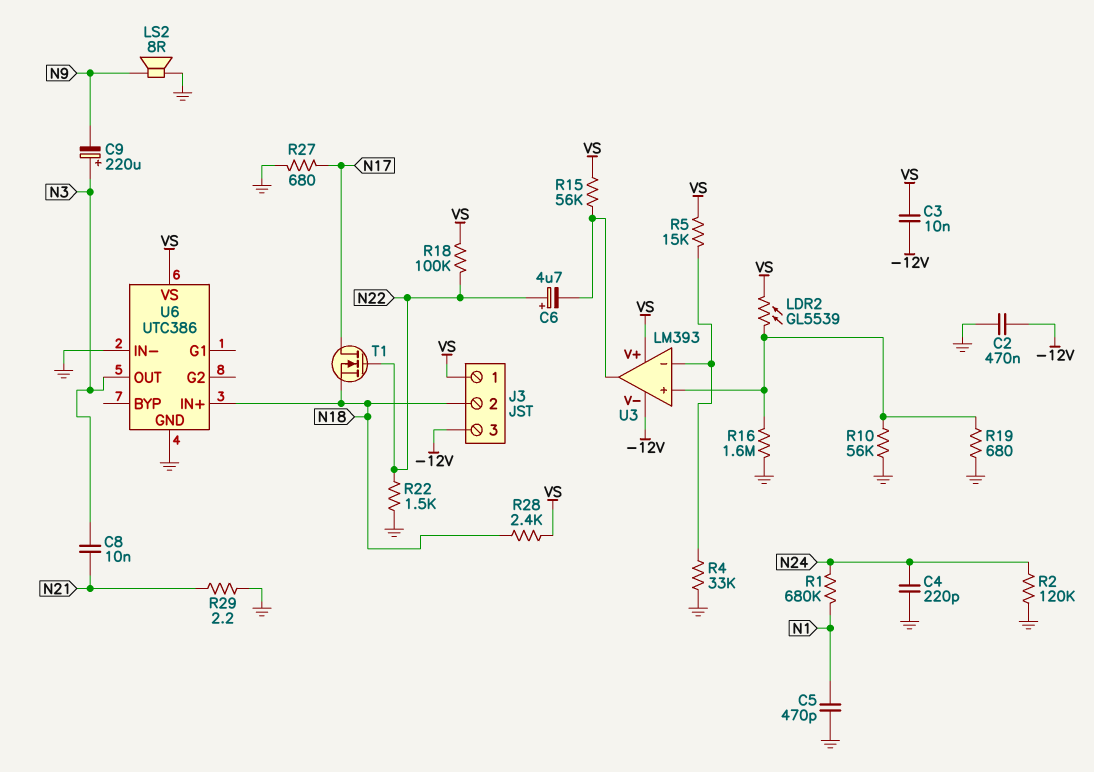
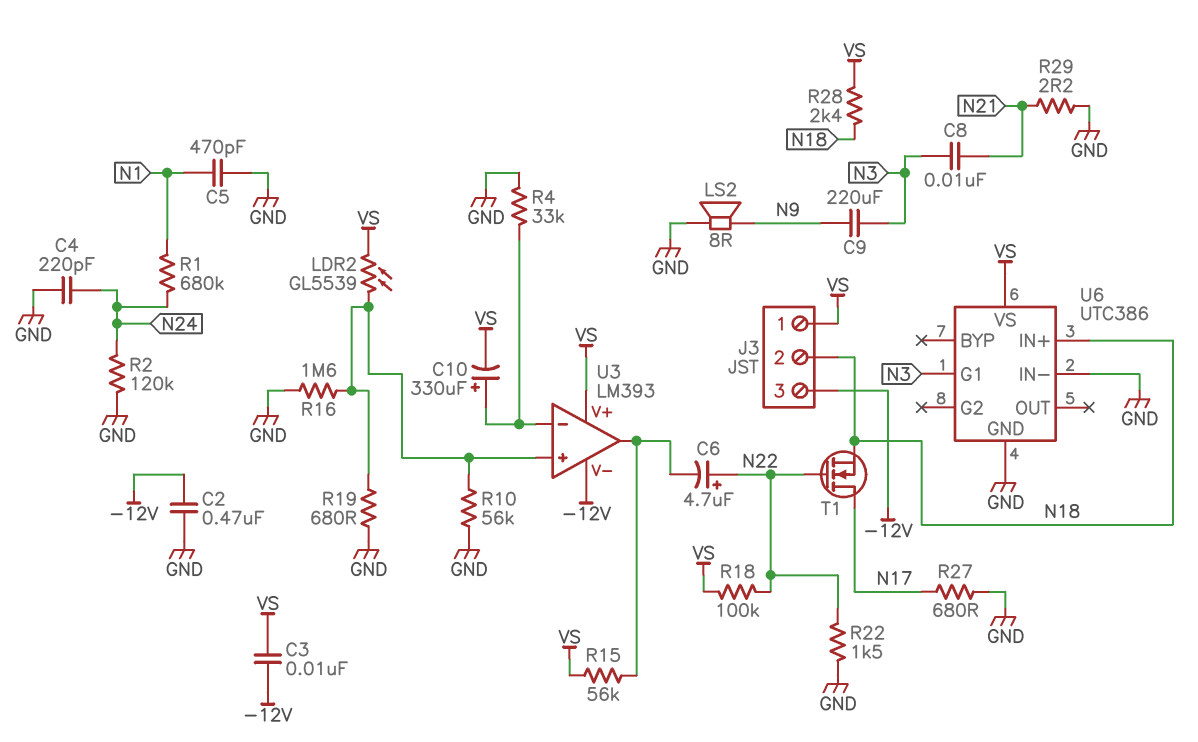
C9: 220uF (plus N3, minus N9) -> 220uF (N3, N9)
C10: none -> 330uF (plus U3/in-, minus VS)
R5: 15k (U3/in-, VS) -> none
U6 pin G1: none -> N3
U6 pin OUT: N3 -> none

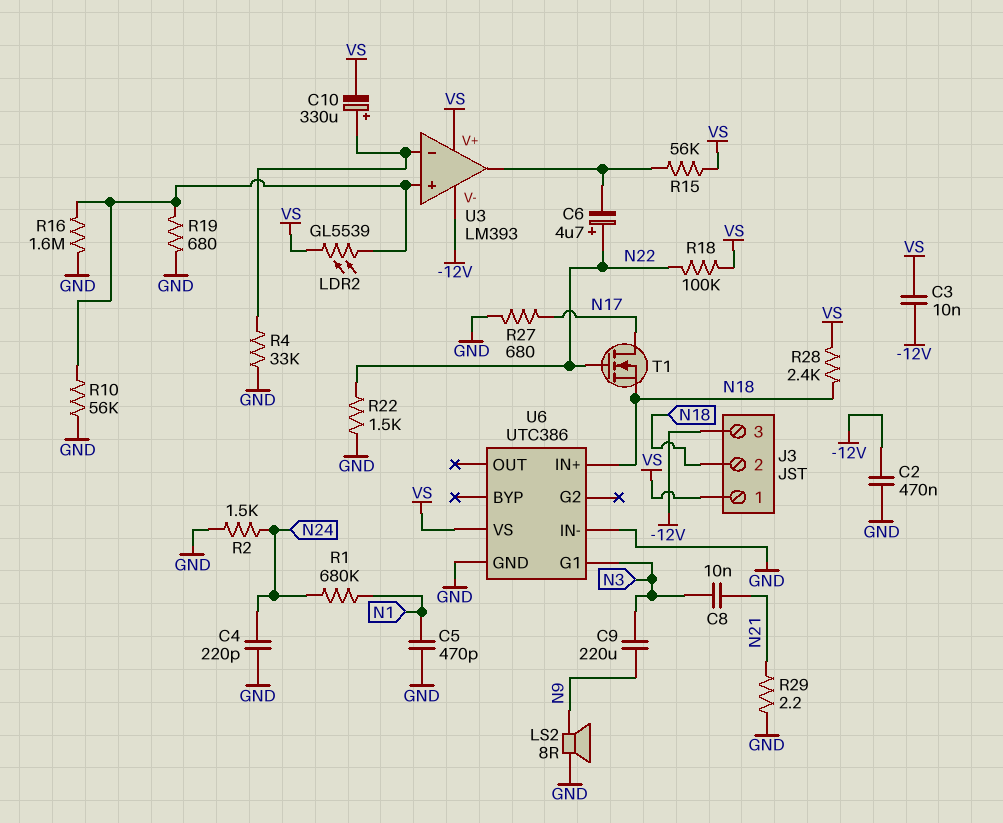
R2: 120k (GND, N24) -> 1.5k (GND, N24)

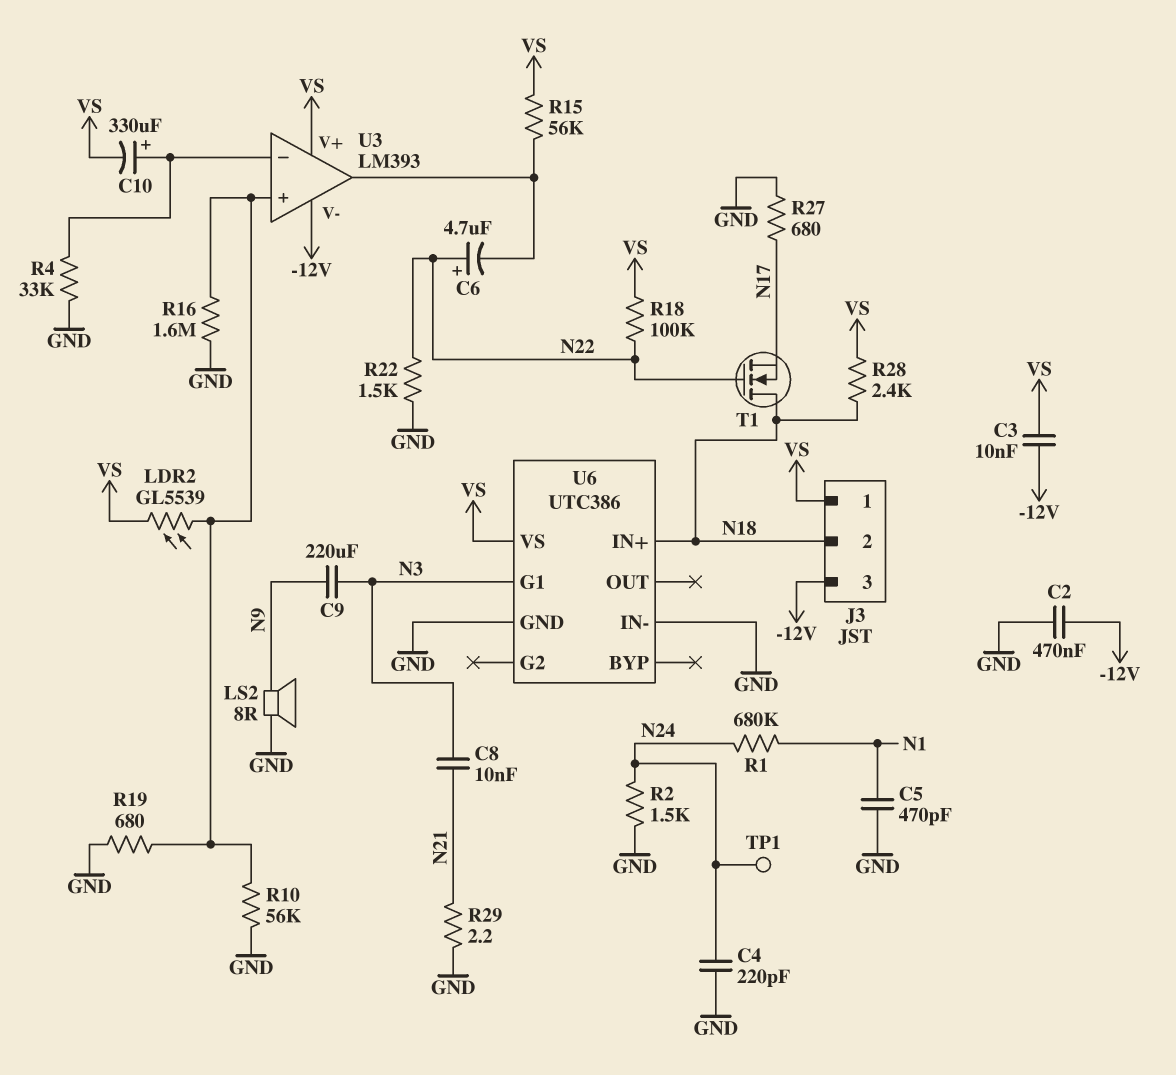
T1: NMOS (G N22, D N17, S N18) -> NMOS (G N22, D N18, S N17)
TP1: none -> test point (N24)

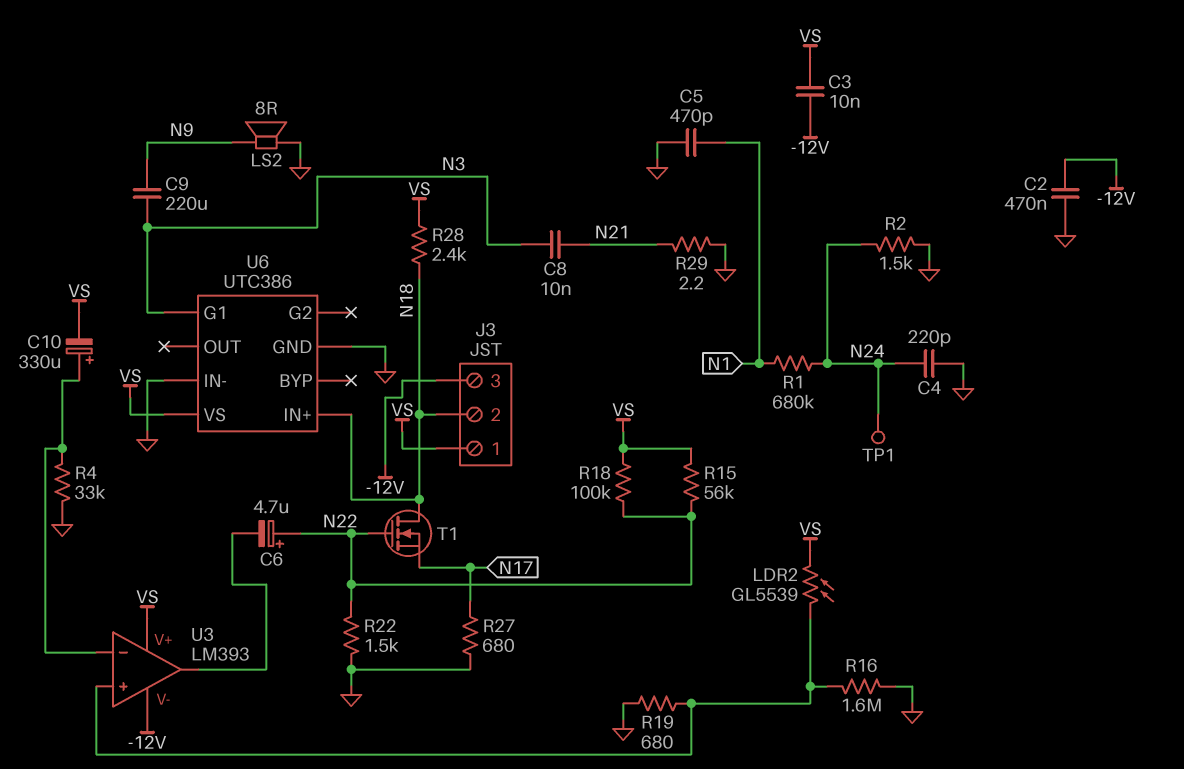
R10: 56k (GND, U3/in+) -> none
R15: 56k (U3/out, VS) -> 56k (N22, VS)

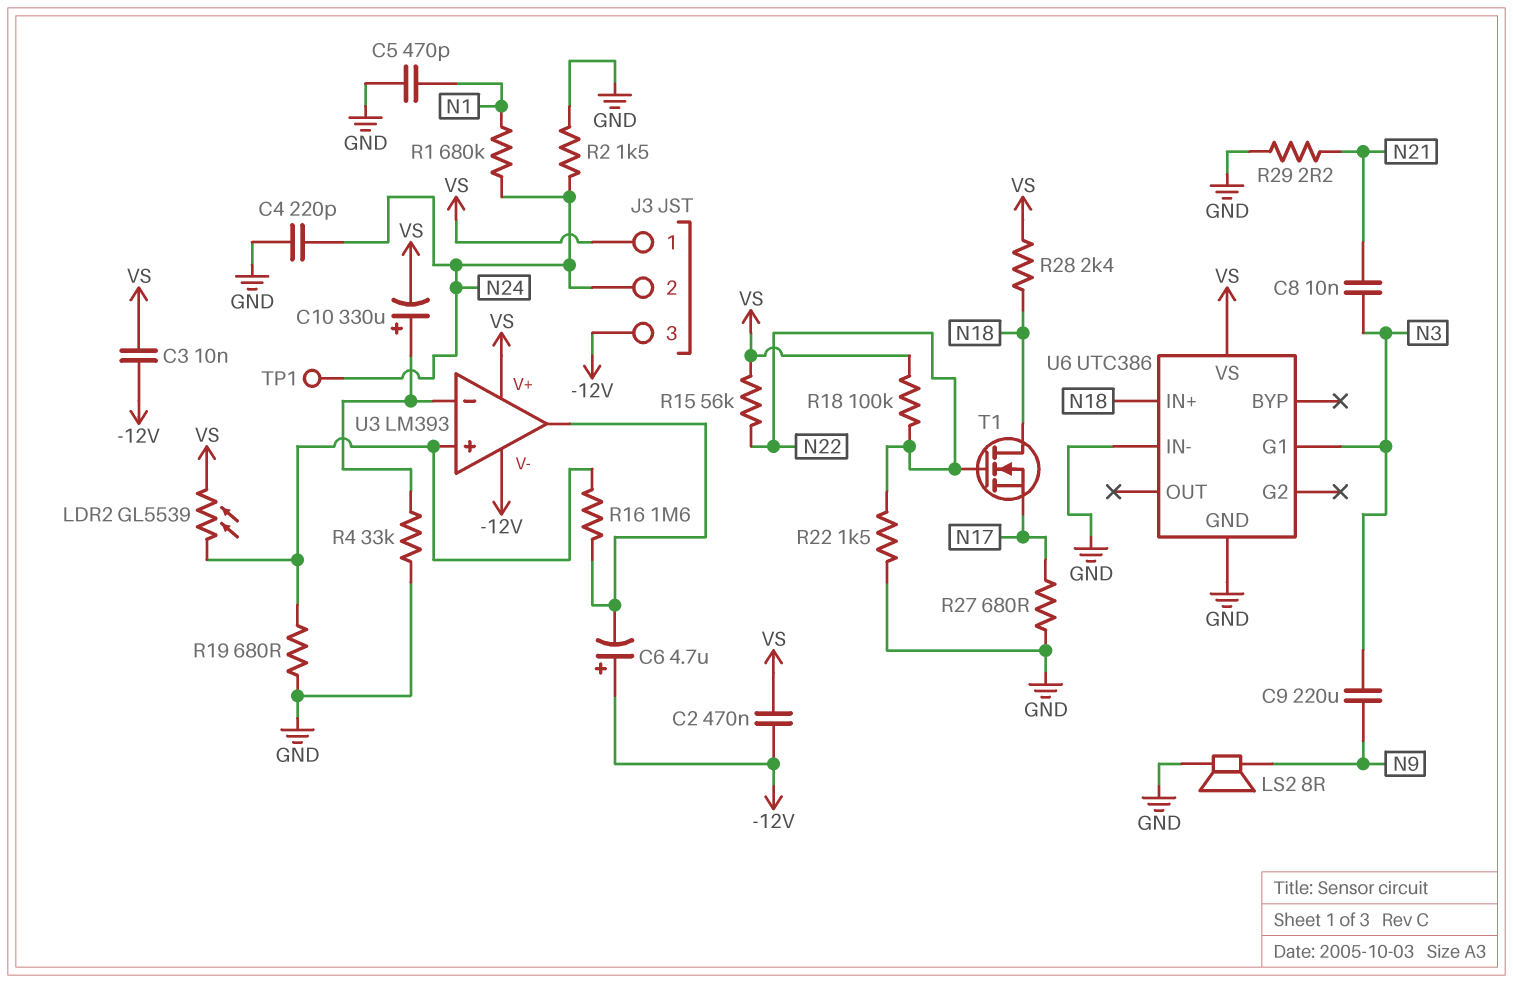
C2: 470nF (-12V, GND) -> 470nF (-12V, VS)
C6: 4.7uF (plus N22, minus U3/out) -> 4.7uF (plus -12V, minus U3/out)
J3 pin 2: N18 -> N24
R16: 1.6M (GND, U3/in+) -> 1.6M (U3/in+, U3/out)

